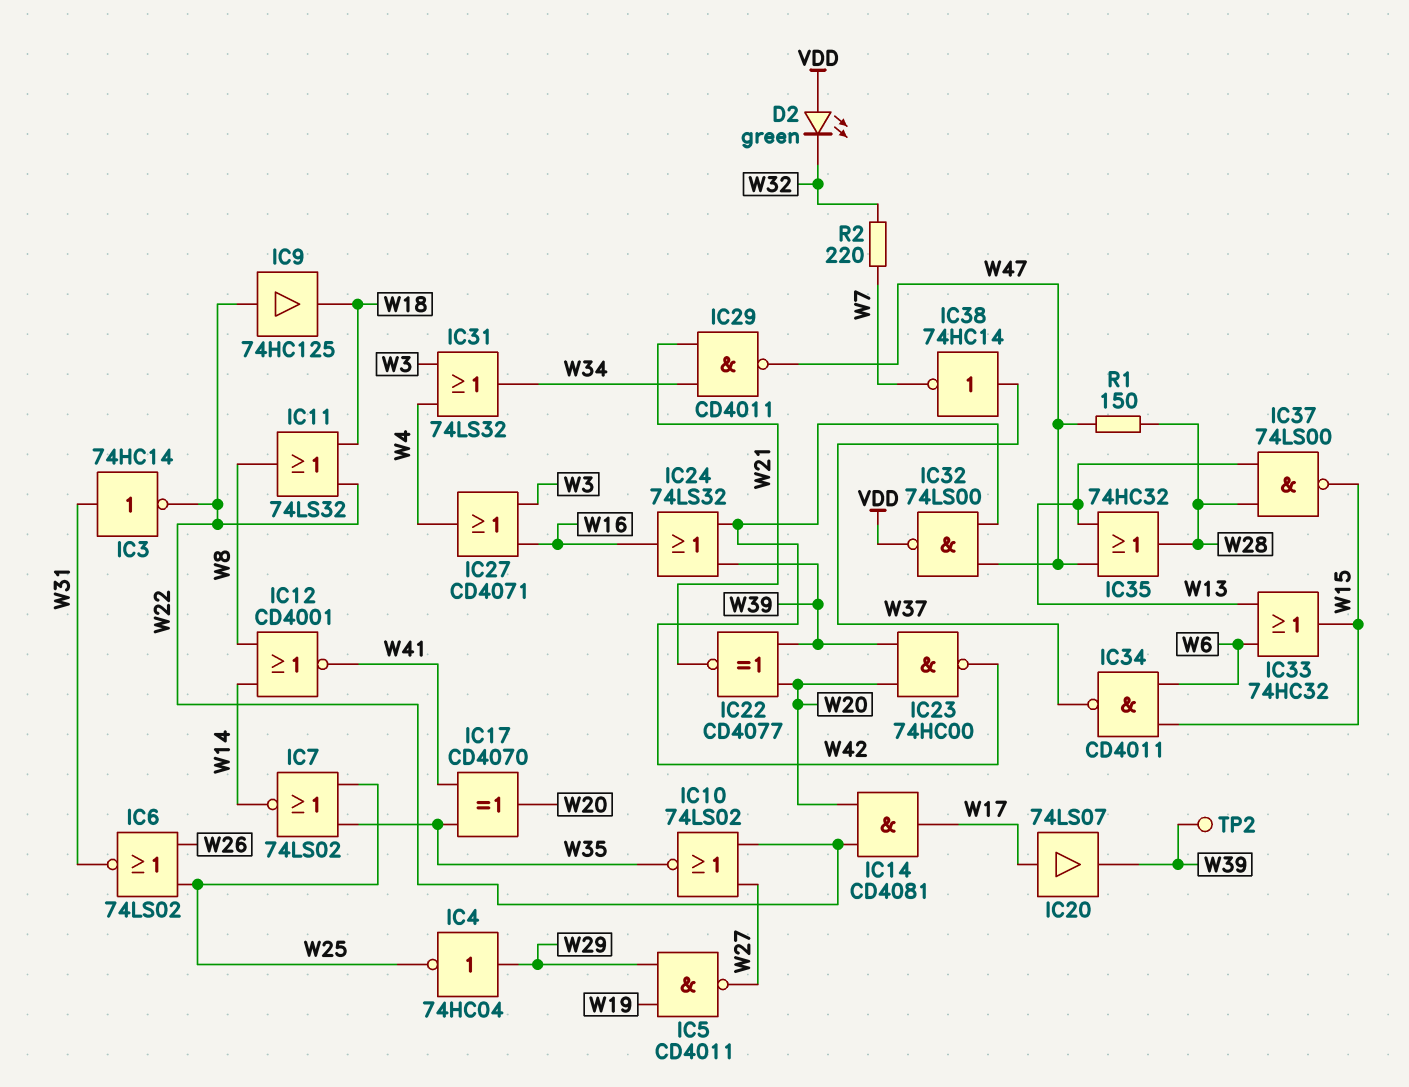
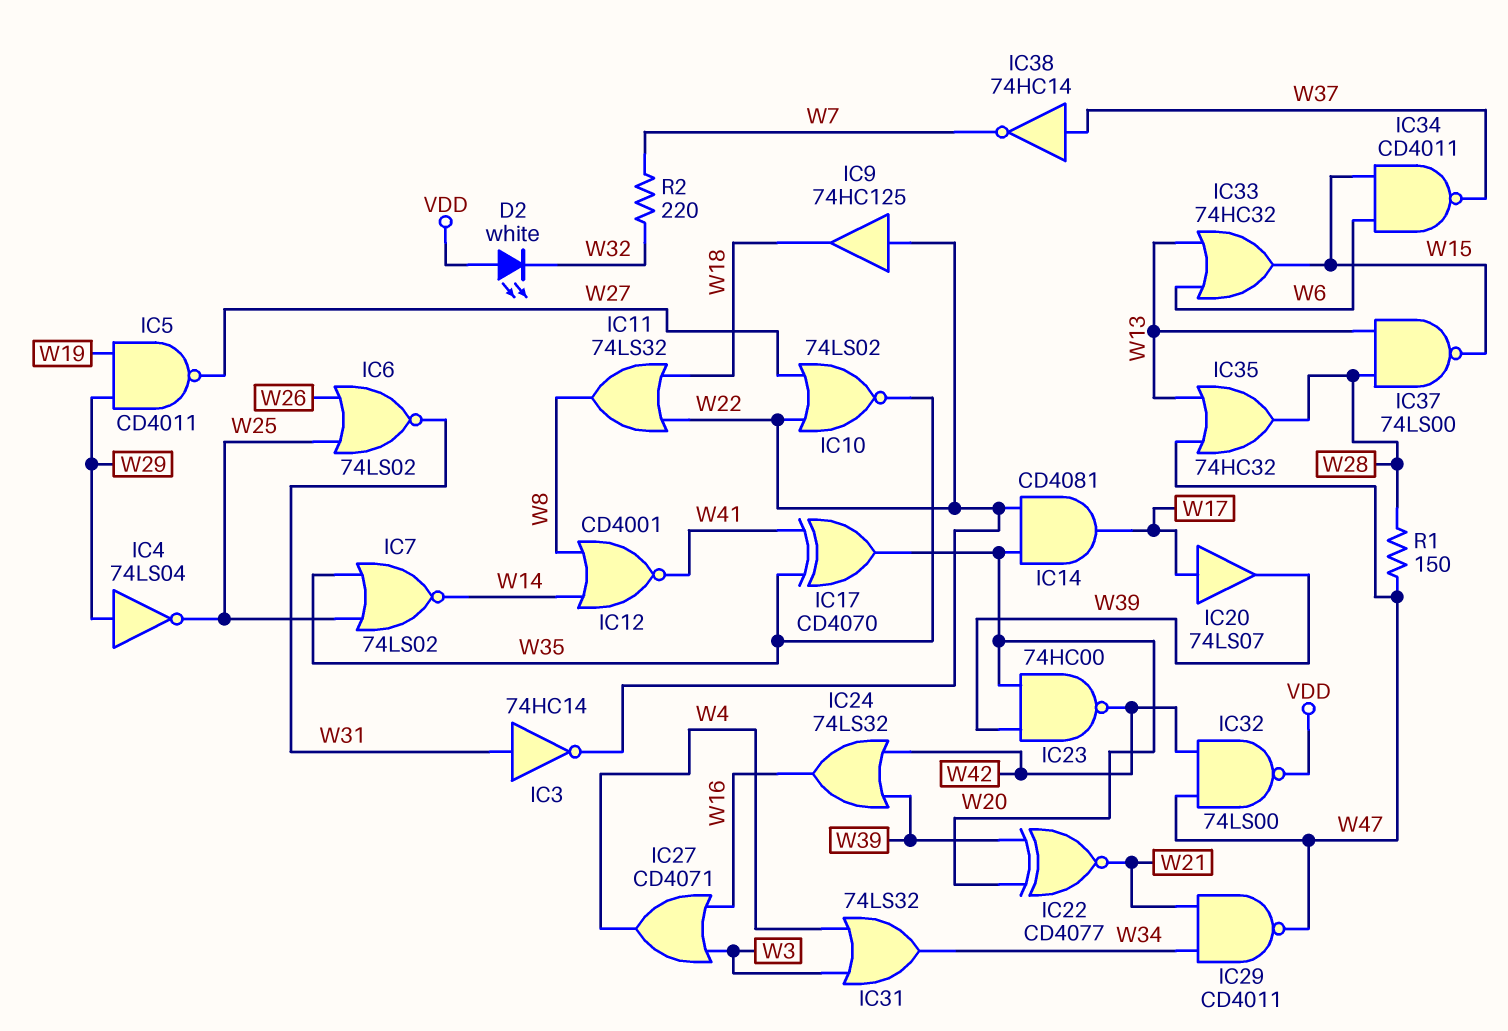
D2: LED green (A VDD, K W32) -> LED white (A VDD, K W32)
IC4: NOT 74HC04 (in W29, out W25) -> NOT 74LS04 (in W29, out W25)
TP2: test point (W39) -> none

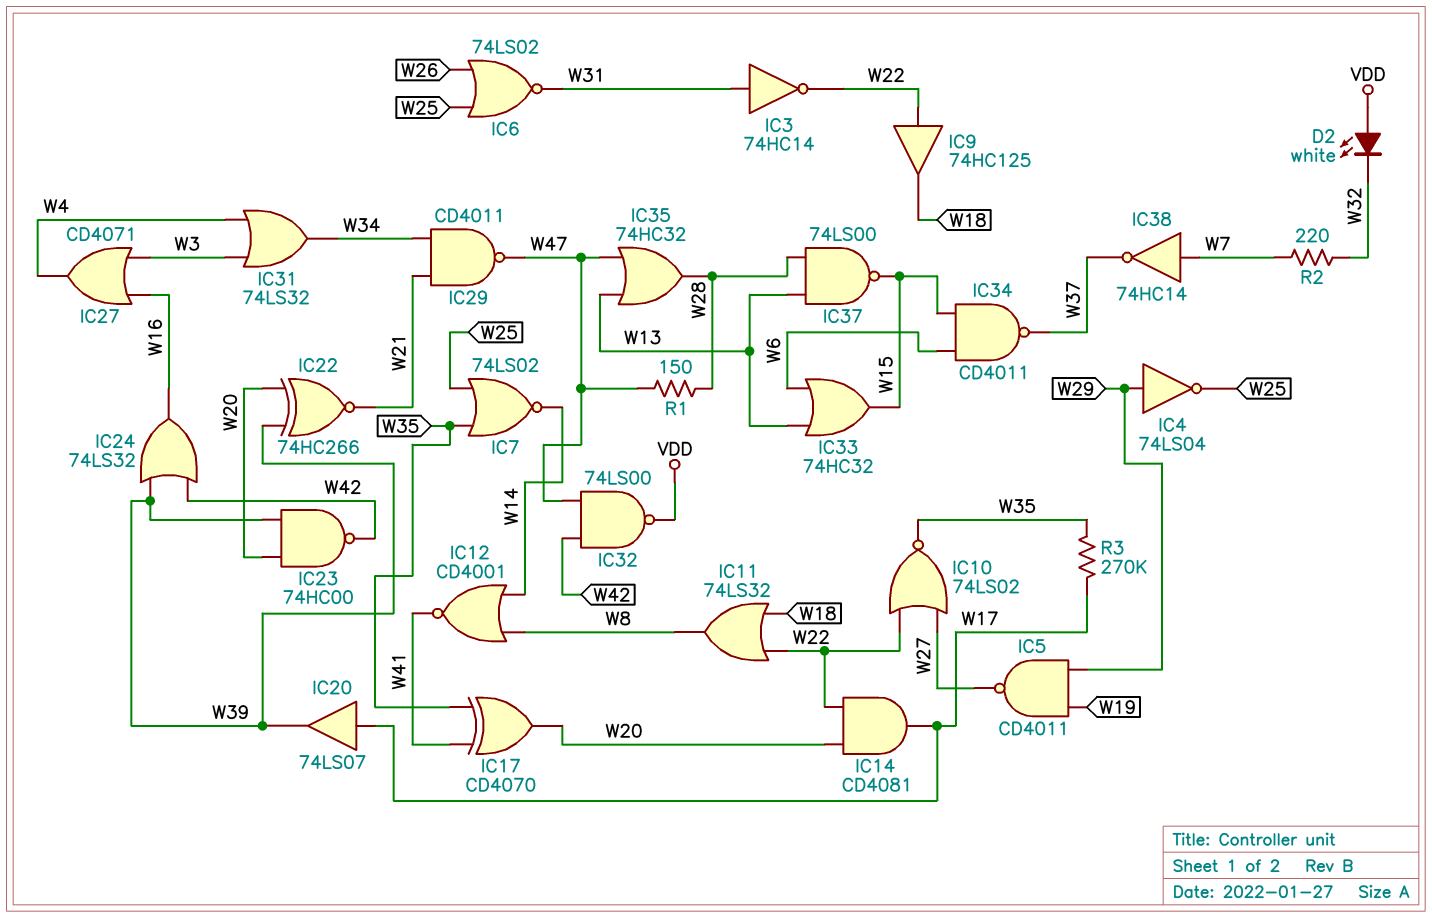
IC22: XNOR CD4077 (in W20, in W39, out W21) -> XNOR 74HC266 (in W20, in W39, out W21)
IC38: NOT 74HC14 (in W37, out W7) -> NOT 74HC14 (in W7, out W37)
R3: none -> 270k (W17, W35)

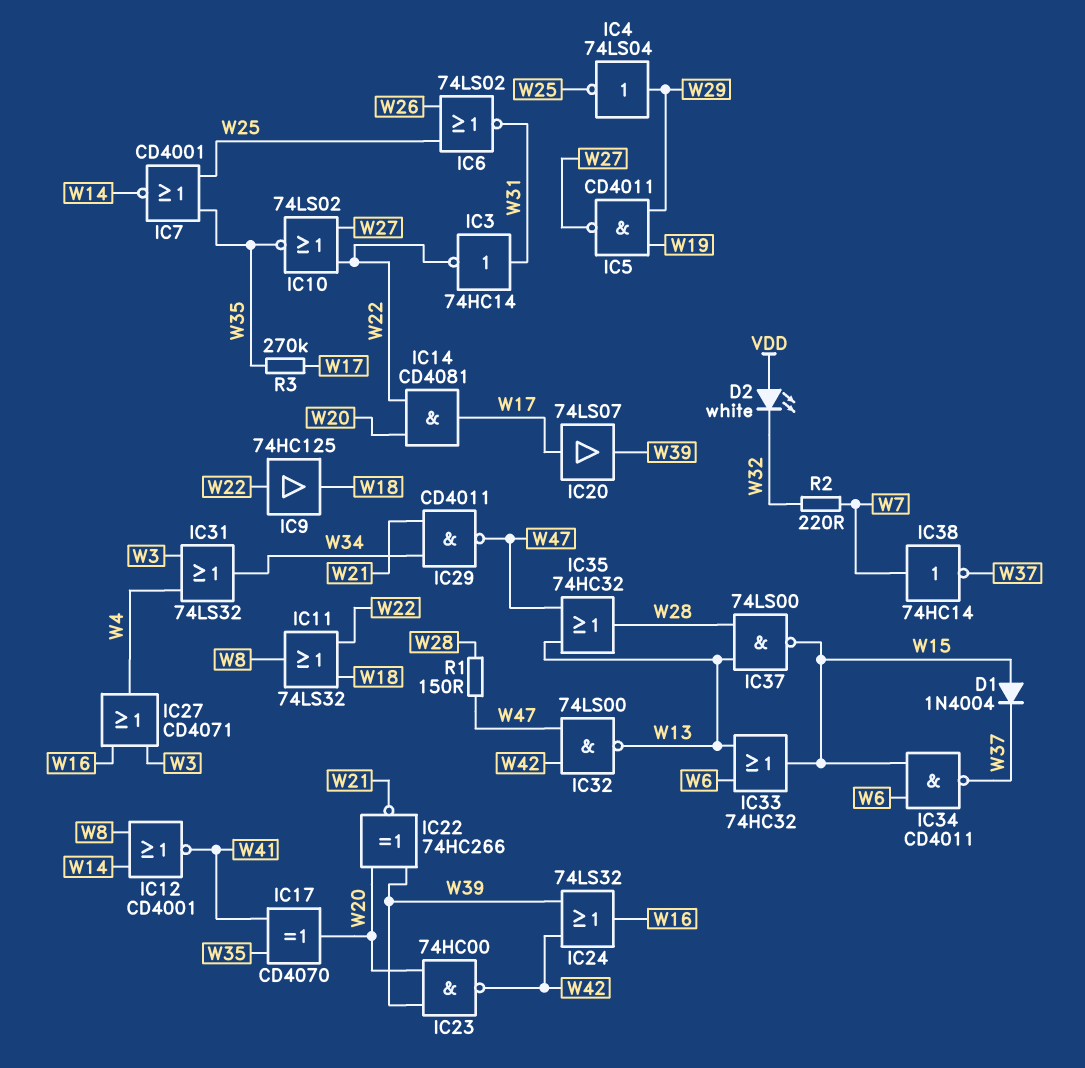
D1: none -> diode 1N4004 (A W15, K W37)
IC7: NOR 74LS02 (in W25, in W35, out W14) -> NOR CD4001 (in W25, in W35, out W14)
IC32: NAND 74LS00 (in W42, in W47, out VDD) -> NAND 74LS00 (in W42, in W47, out W13)

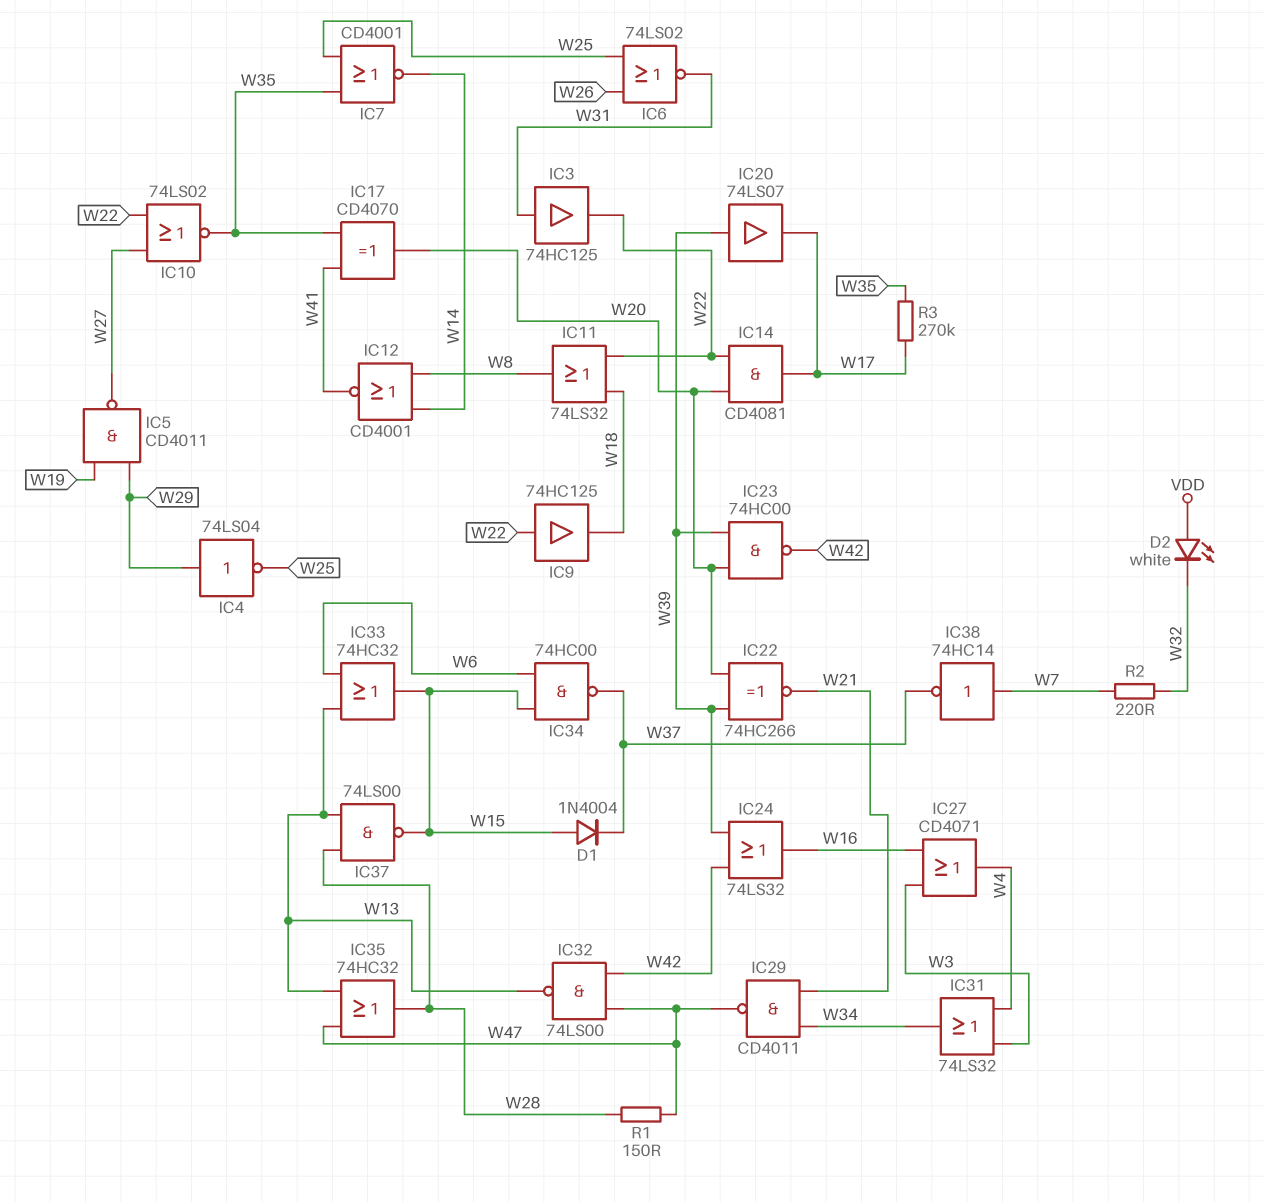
IC3: NOT 74HC14 (in W31, out W22) -> buffer 74HC125 (in W31, out W22)
IC20: buffer 74LS07 (in W17, out W39) -> buffer 74LS07 (in W39, out W17)
IC34: NAND CD4011 (in W6, in W15, out W37) -> NAND 74HC00 (in W6, in W15, out W37)

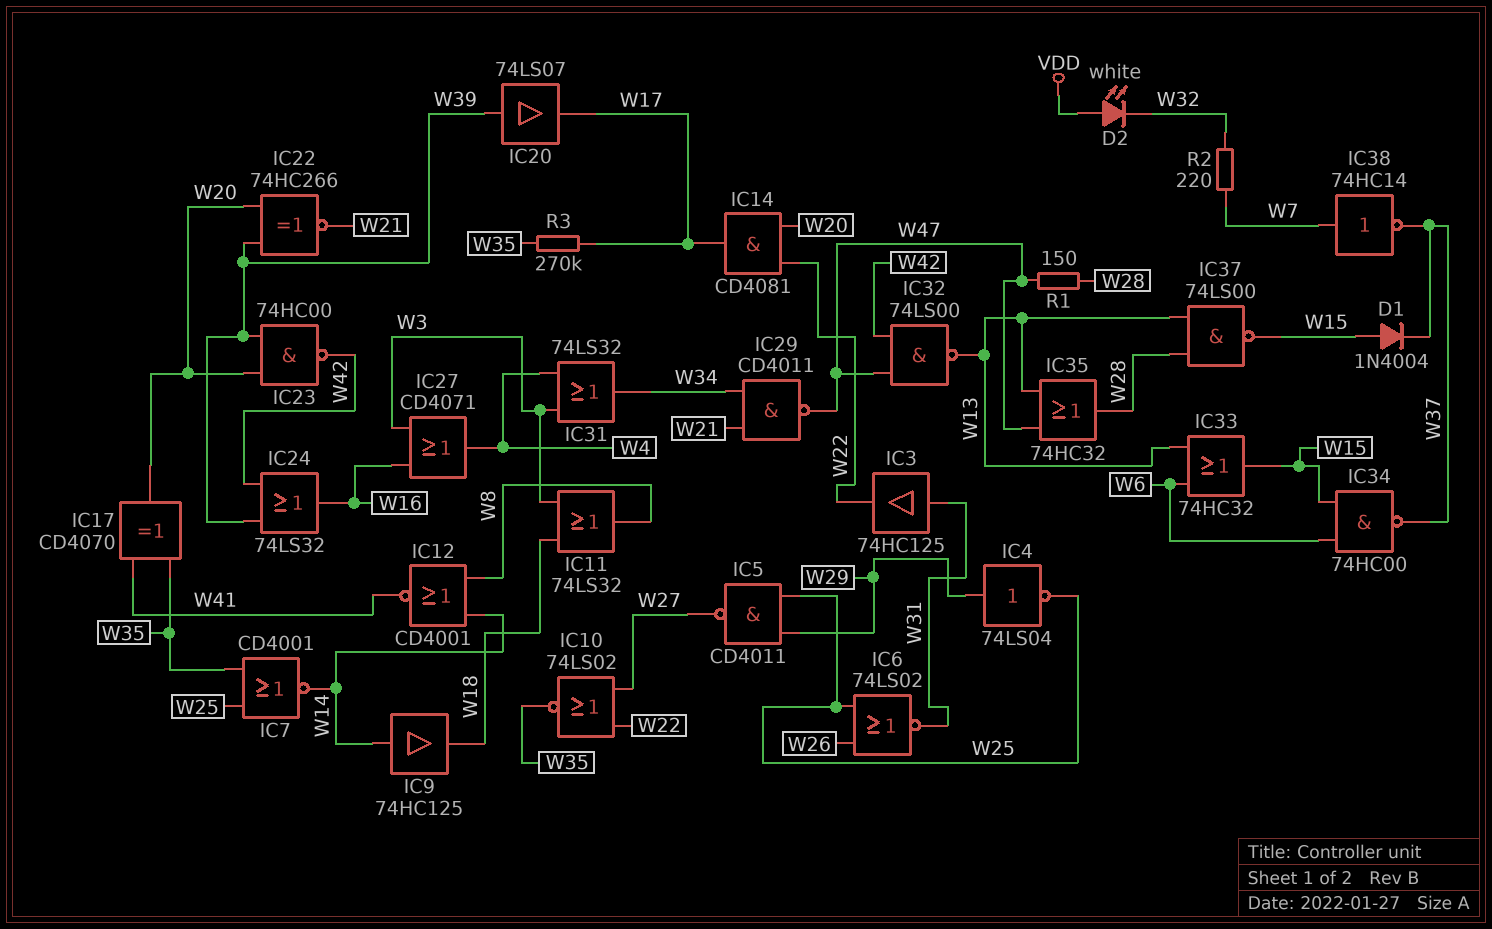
IC5: NAND CD4011 (in W19, in W29, out W27) -> NAND CD4011 (in W25, in W29, out W27)
IC9: buffer 74HC125 (in W22, out W18) -> buffer 74HC125 (in W14, out W18)
IC11: OR 74LS32 (in W18, in W22, out W8) -> OR 74LS32 (in W3, in W18, out W8)

